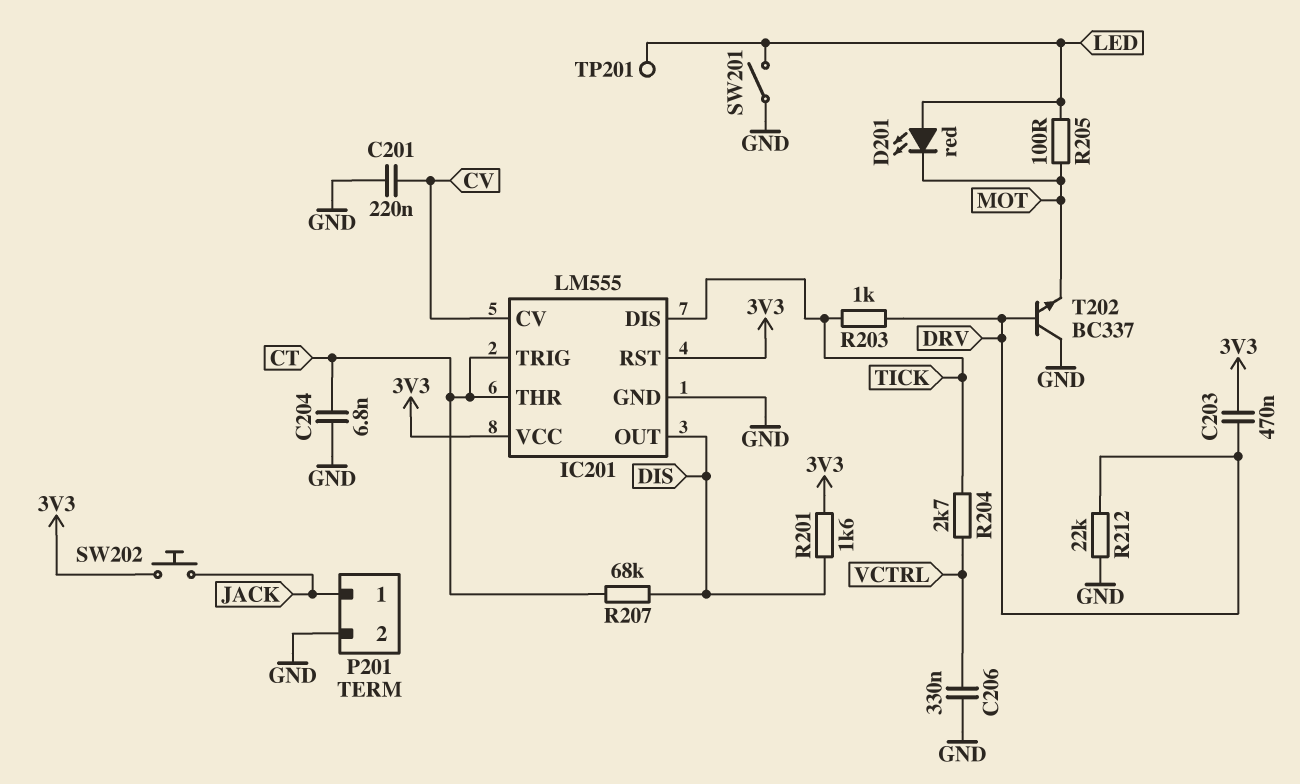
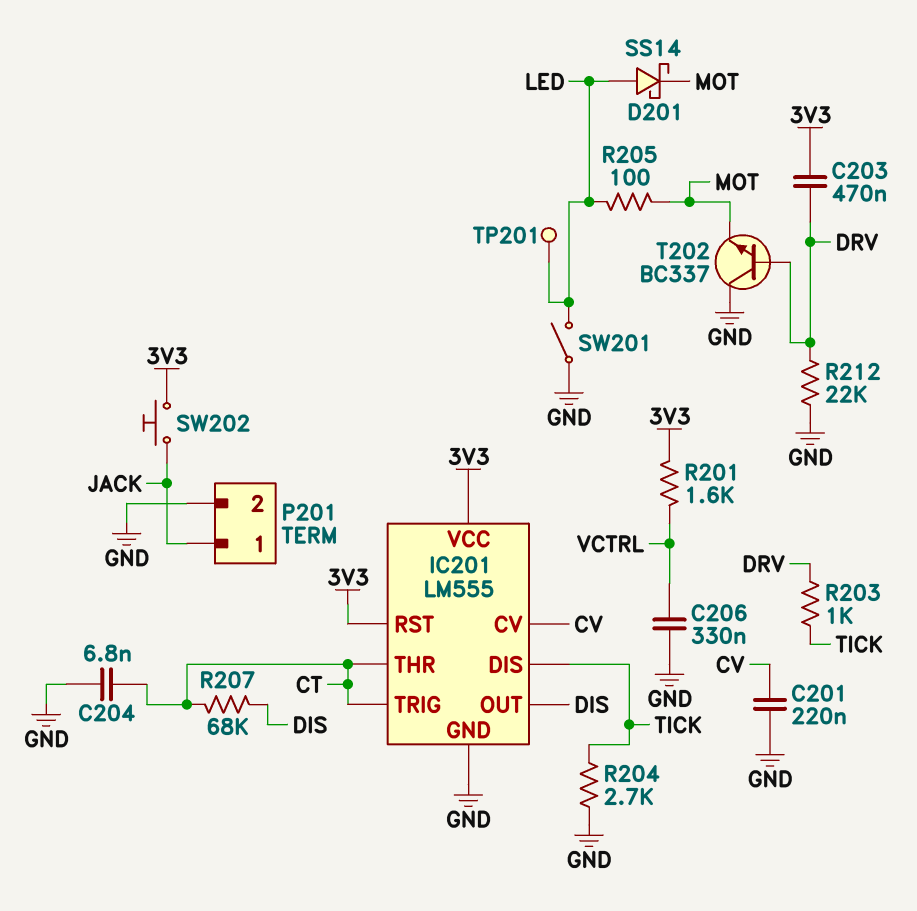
D201: LED red (A LED, K MOT) -> schottky SS14 (A LED, K MOT)
R201: 1.6k (3V3, DIS) -> 1.6k (3V3, VCTRL)
R204: 2.7k (TICK, VCTRL) -> 2.7k (GND, TICK)

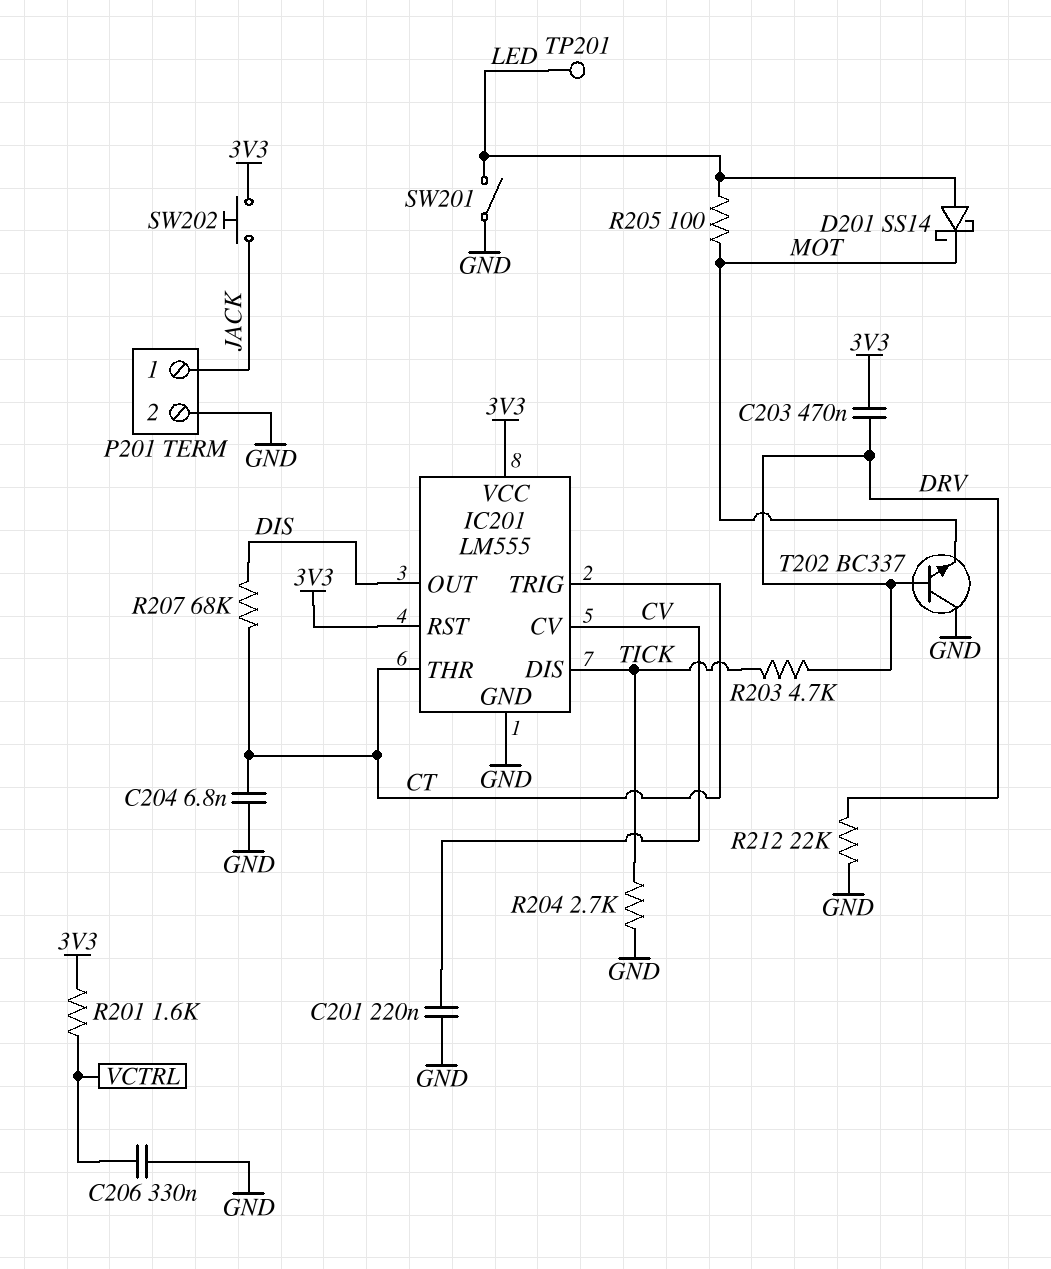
R203: 1k (DRV, TICK) -> 4.7k (DRV, TICK)

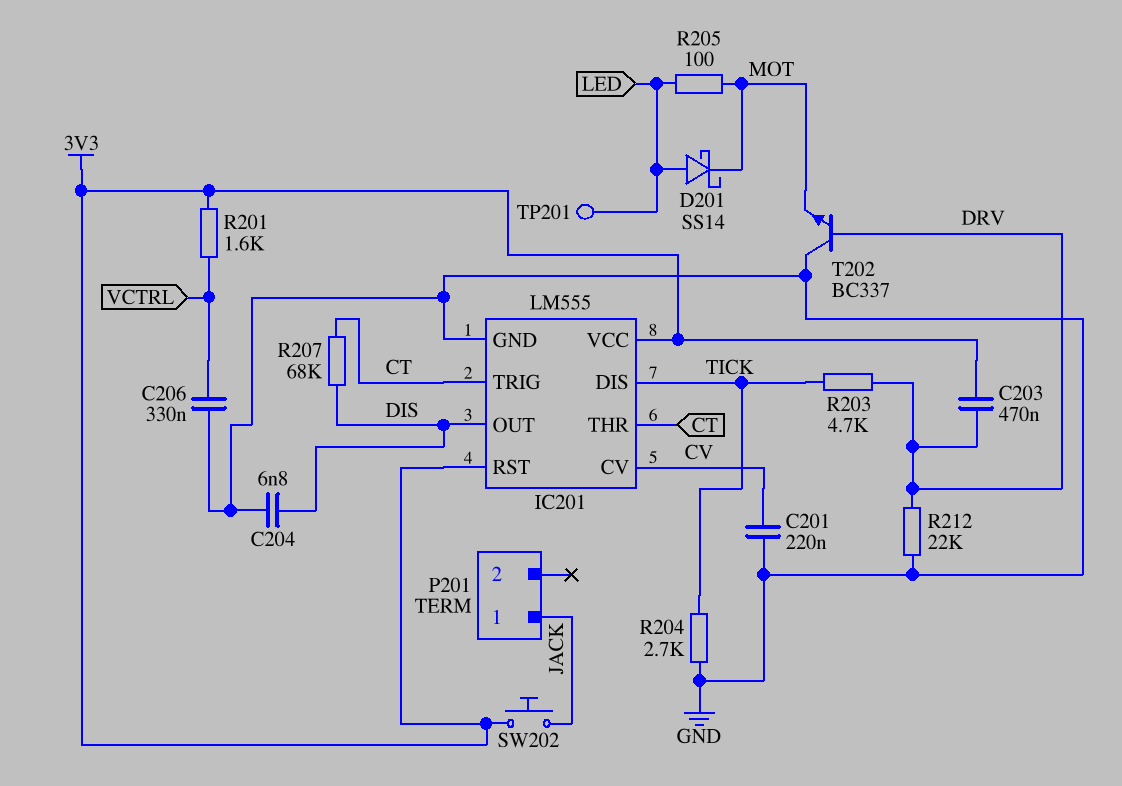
C204: 6.8nF (CT, GND) -> 6.8nF (DIS, GND)
P201 pin 2: GND -> none
SW201: switch (GND, LED) -> none

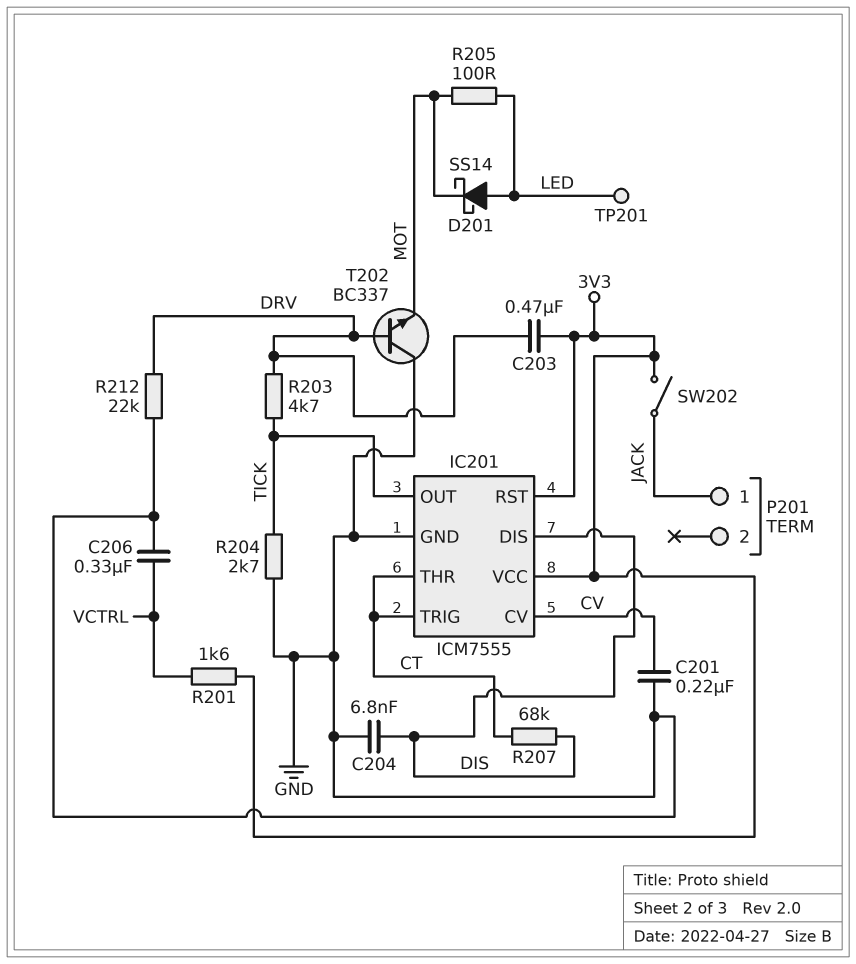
IC201: LM555 -> ICM7555
IC201 pin DIS: TICK -> DIS
IC201 pin OUT: DIS -> TICK
SW202: button (3V3, JACK) -> switch (3V3, JACK)

